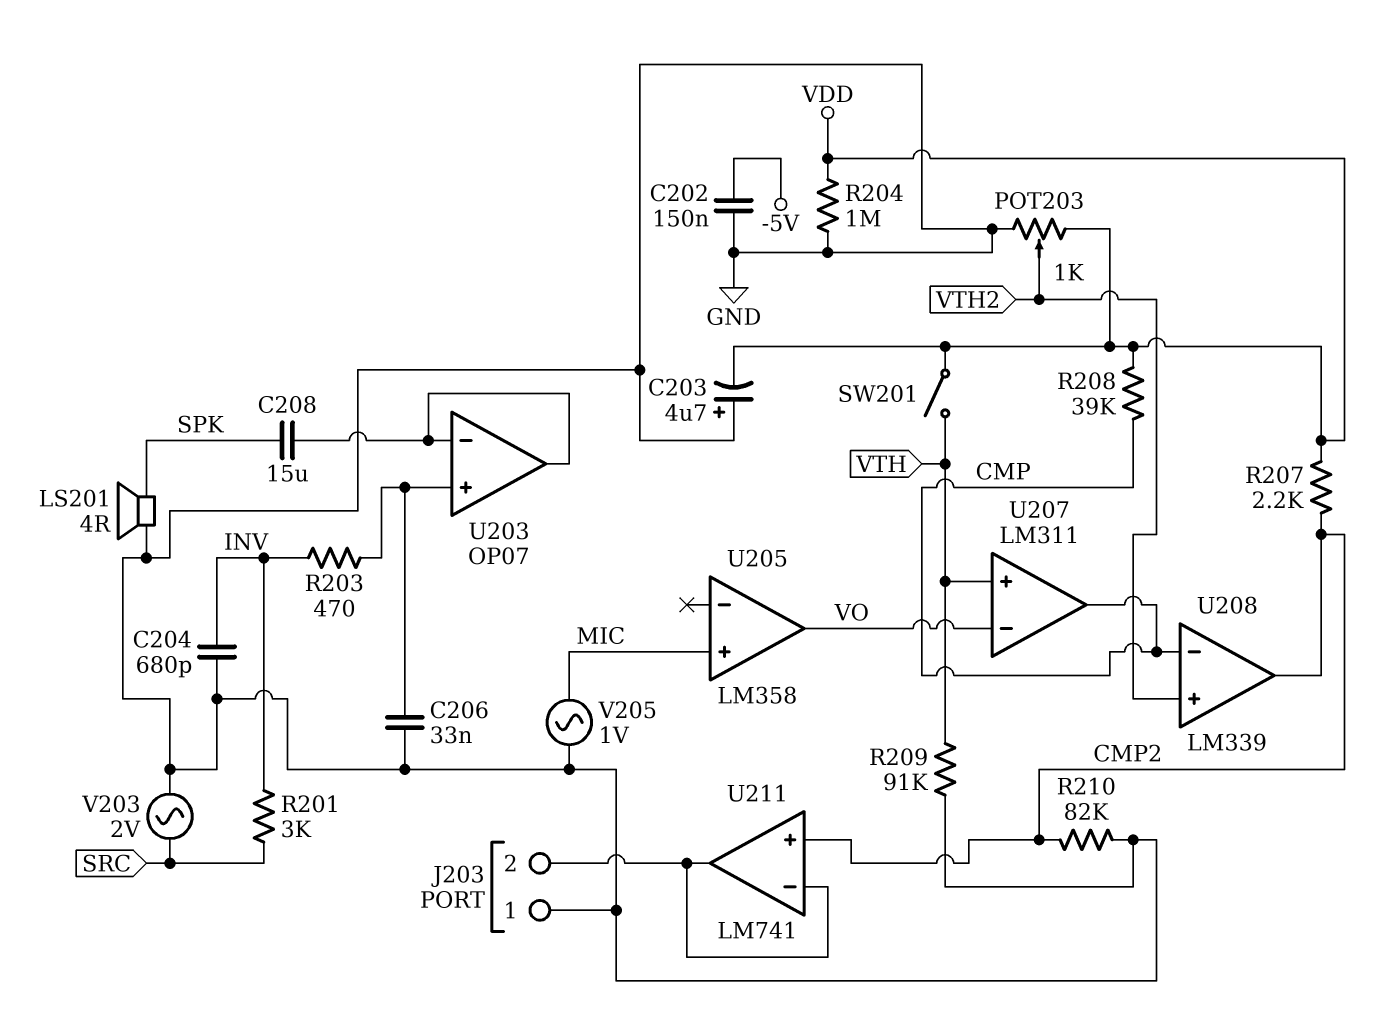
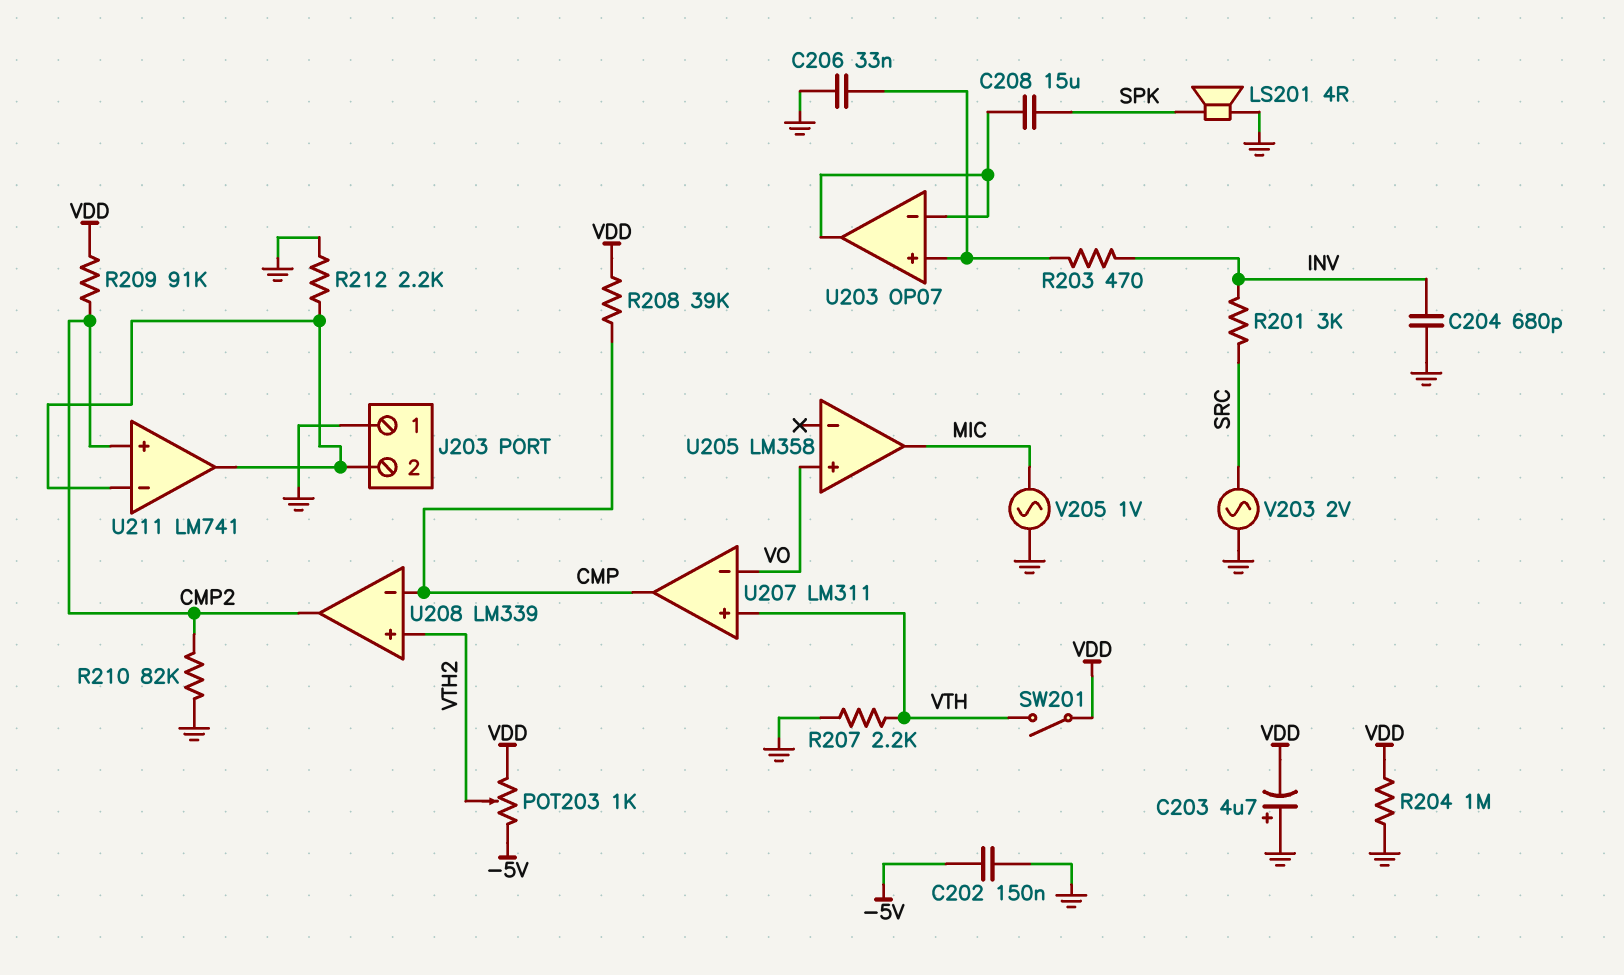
POT203: 1k (GND, VDD, wiper VTH2) -> 1k (-5V, VDD, wiper VTH2)
R207: 2.2k (CMP2, VDD) -> 2.2k (GND, VTH)
R209: 91k (GND, VTH) -> 91k (CMP2, VDD)
R212: none -> 2.2k (GND, J203/2)
U205 pin in+: MIC -> VO
U205 pin out: VO -> MIC

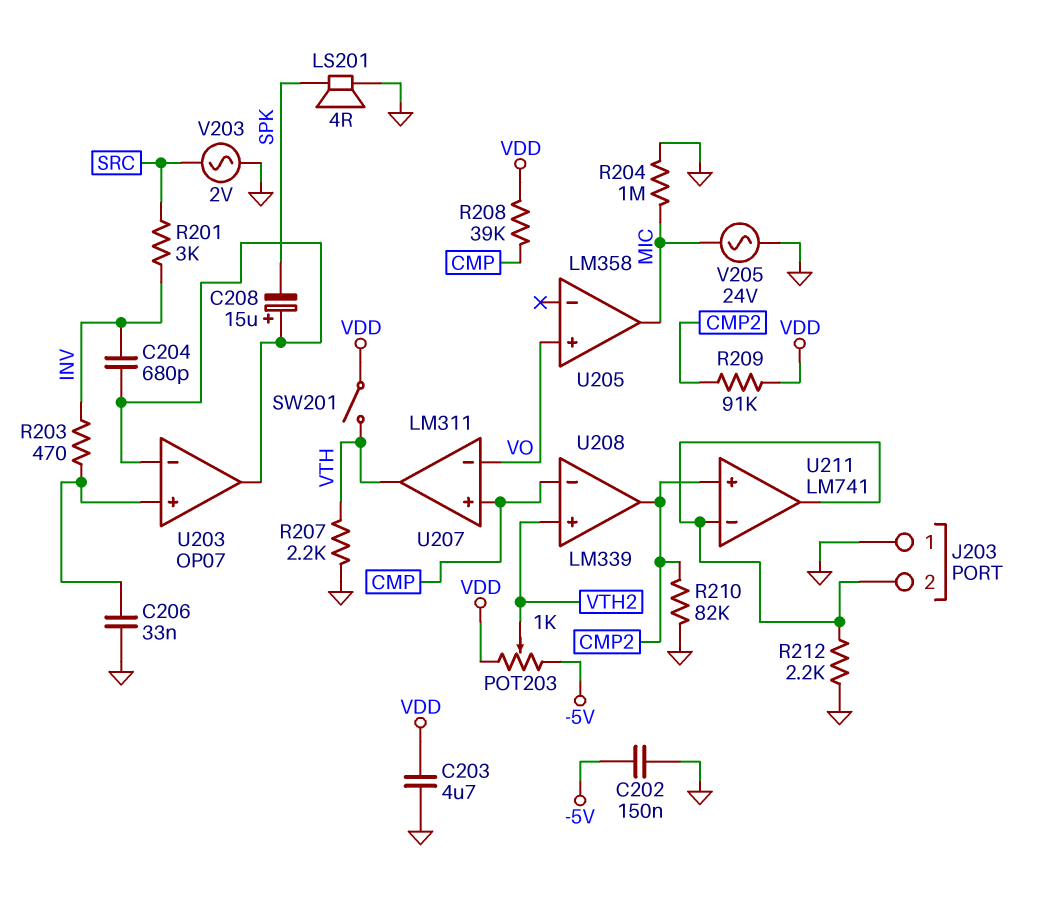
C203: 4.7uF (plus GND, minus VDD) -> 4.7uF (GND, VDD)
C204: 680pF (GND, INV) -> 680pF (INV, U203/in-)
C208: 15uF (SPK, U203/in-) -> 15uF (plus U203/in-, minus SPK)
R204: 1M (GND, VDD) -> 1M (GND, MIC)
U207 pin in+: VTH -> CMP
U207 pin out: CMP -> VTH
V205: AC 1V (GND, MIC) -> AC 24V (GND, MIC)

